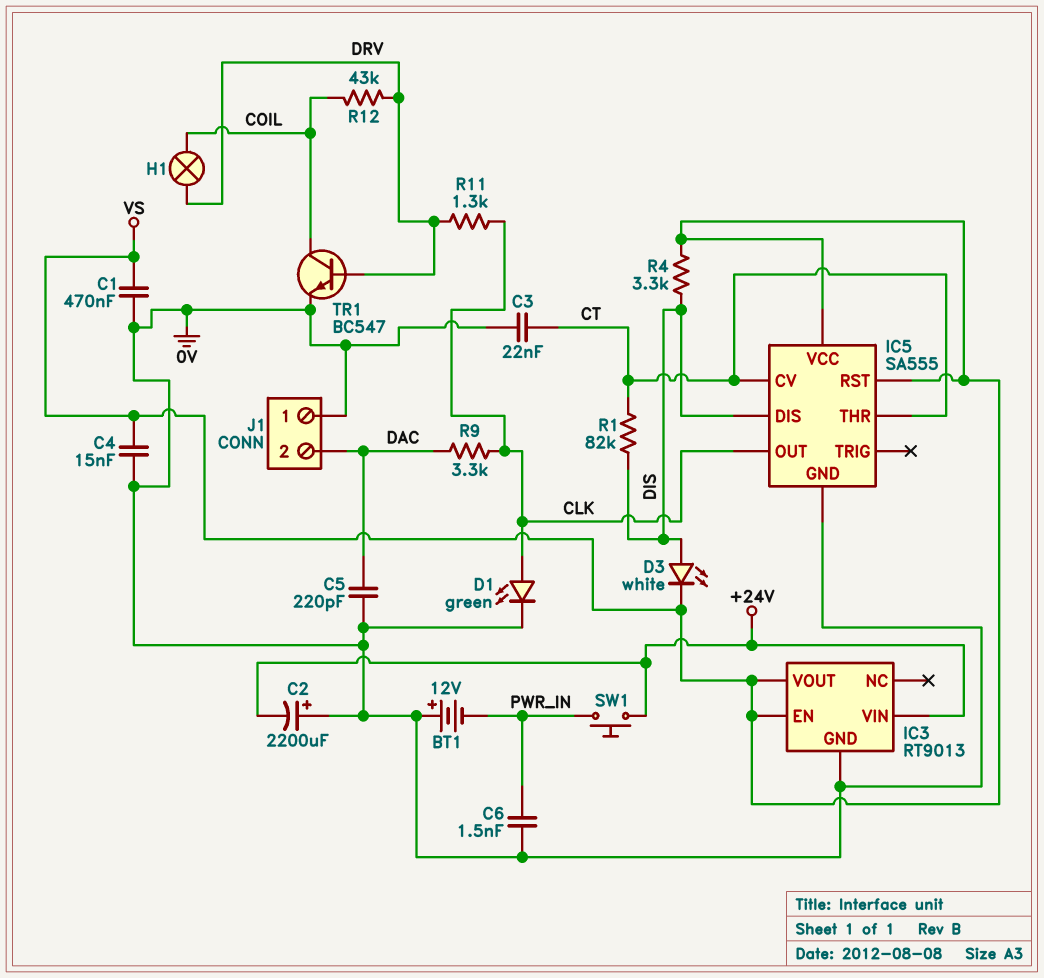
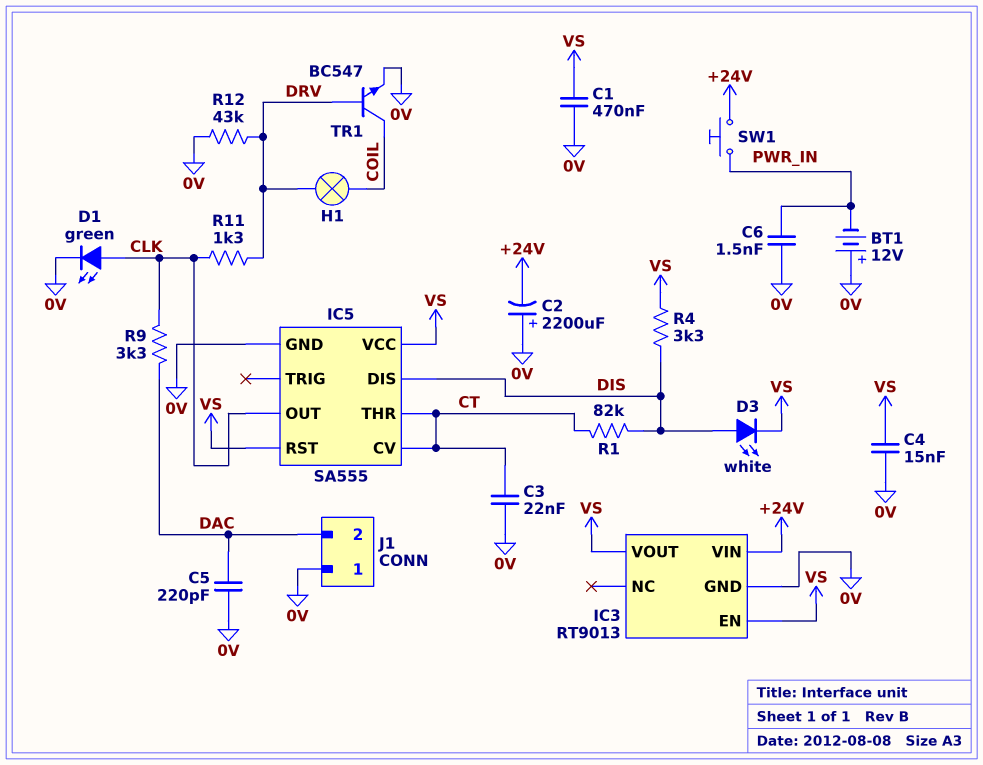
R12: 43k (COIL, DRV) -> 43k (0V, DRV)

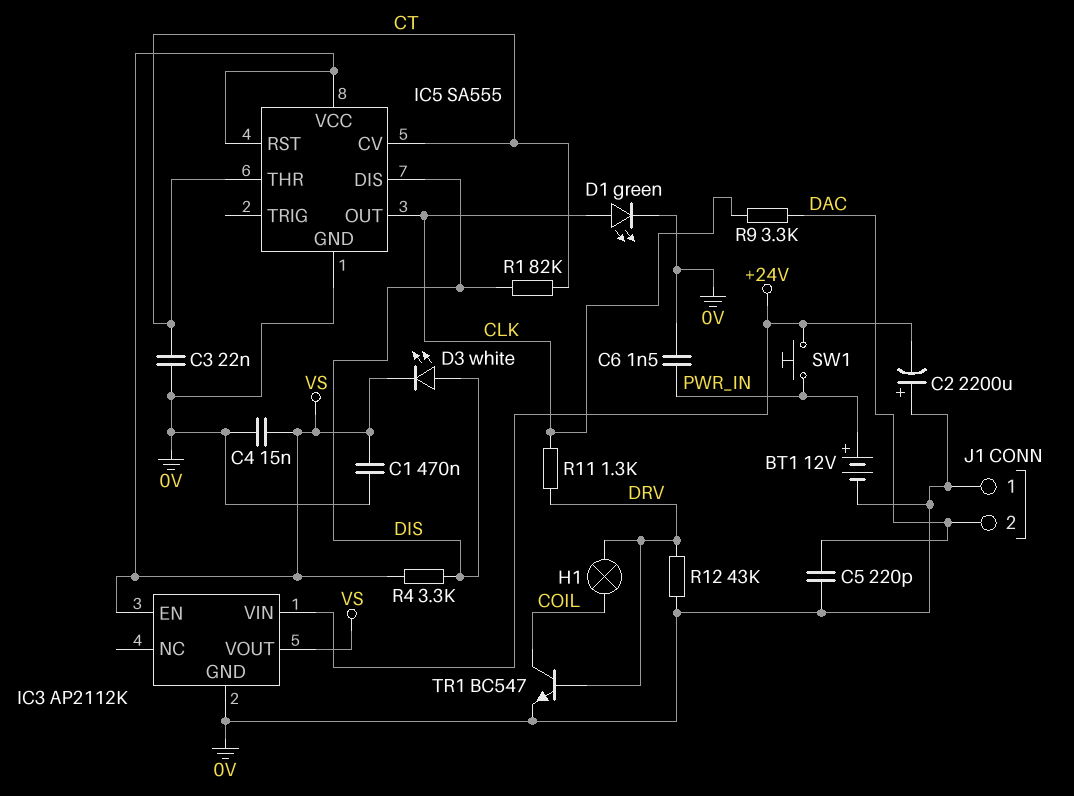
BT1: 12V (plus 0V, minus PWR_IN) -> 12V (plus PWR_IN, minus 0V)
IC3: RT9013 -> AP2112K

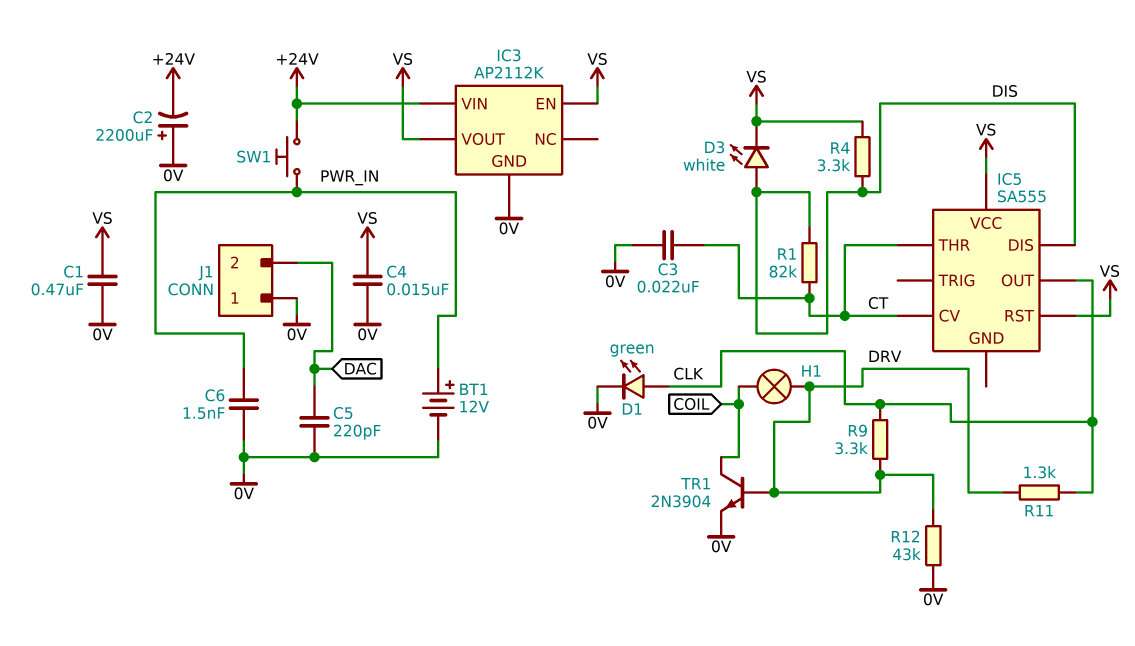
IC5 pin GND: 0V -> none
R9: 3.3k (CLK, DAC) -> 3.3k (CLK, DRV)
TR1: NPN BC547 (B DRV, C COIL, E 0V) -> NPN 2N3904 (B DRV, C COIL, E 0V)

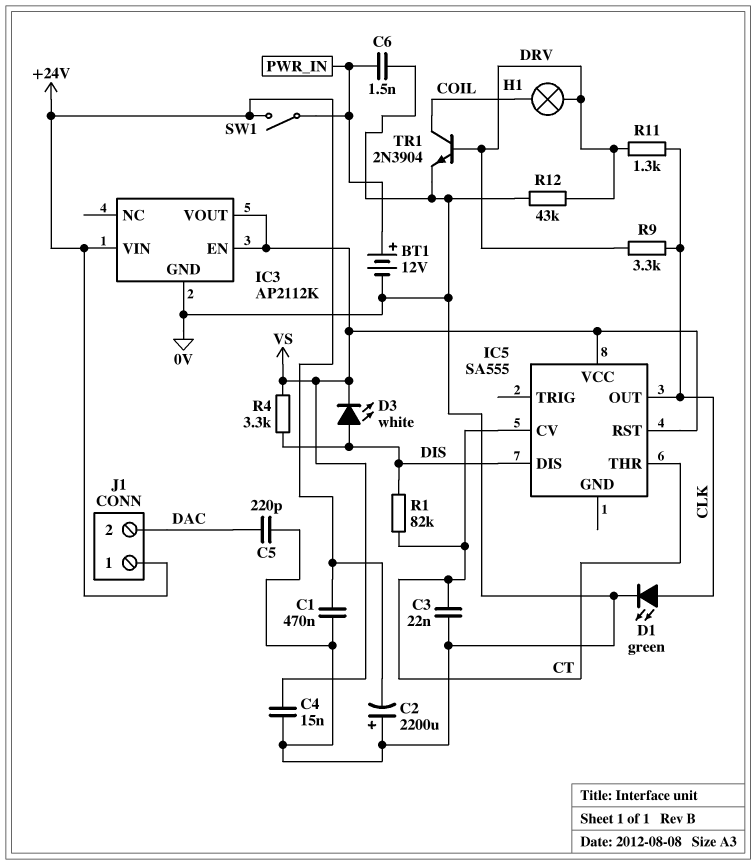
C1: 470nF (0V, VS) -> 470nF (+24V, 0V)
J1 pin 1: 0V -> +24V
SW1: button (+24V, PWR_IN) -> switch (+24V, PWR_IN)

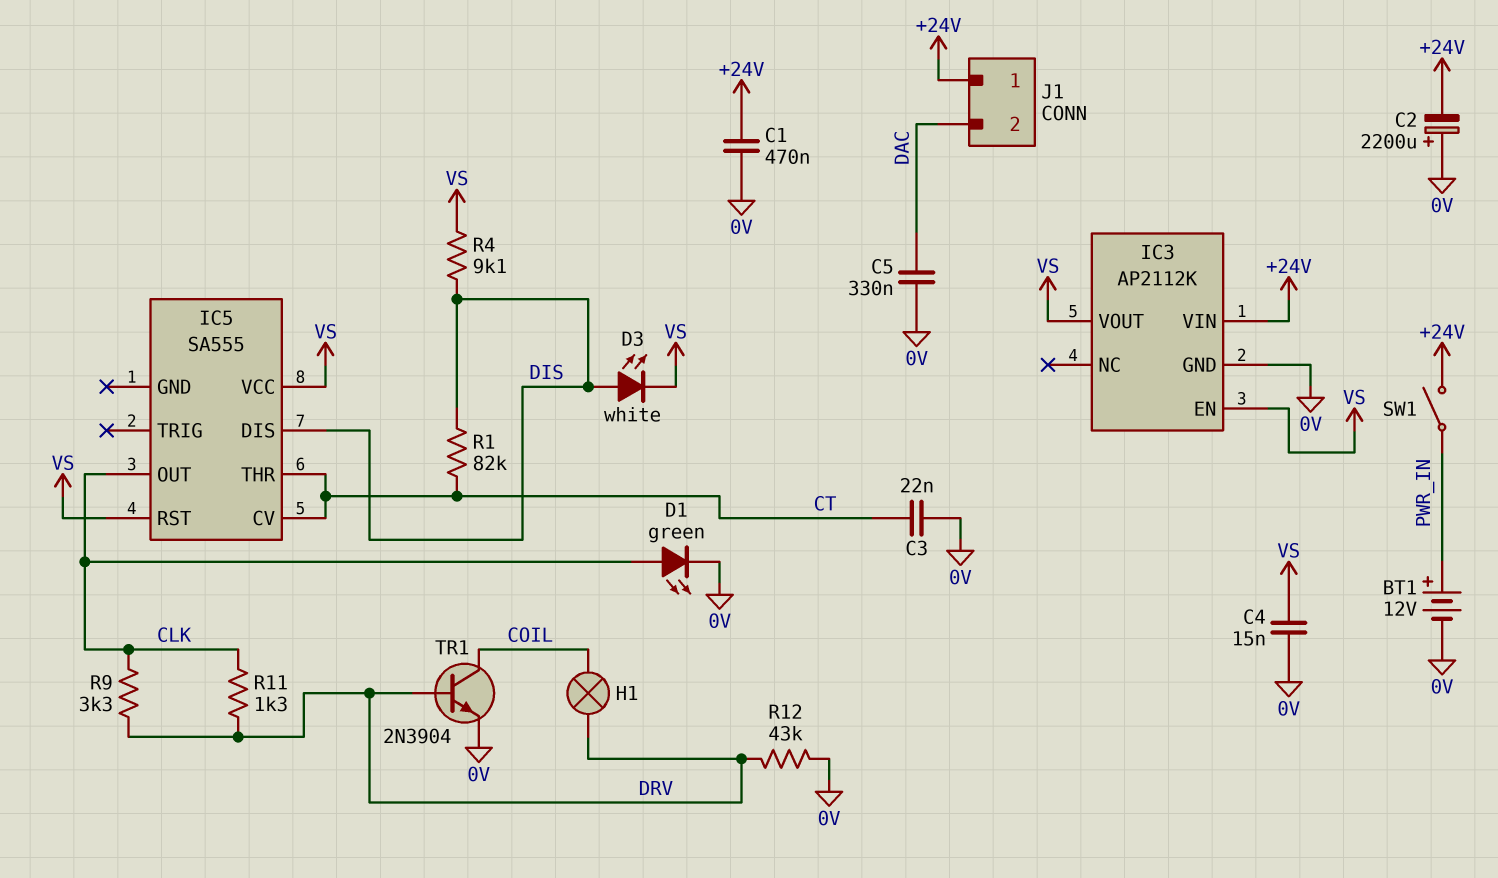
C5: 220pF (0V, DAC) -> 330nF (0V, DAC)
C6: 1.5nF (0V, PWR_IN) -> none
R4: 3.3k (DIS, VS) -> 9.1k (DIS, VS)

